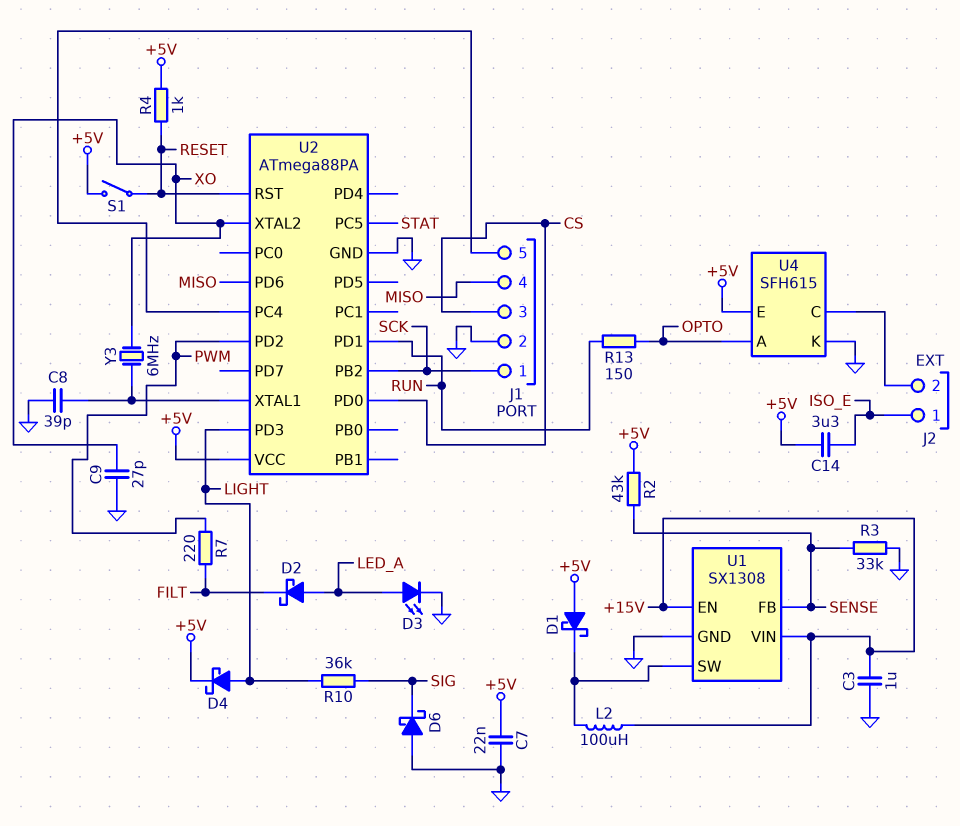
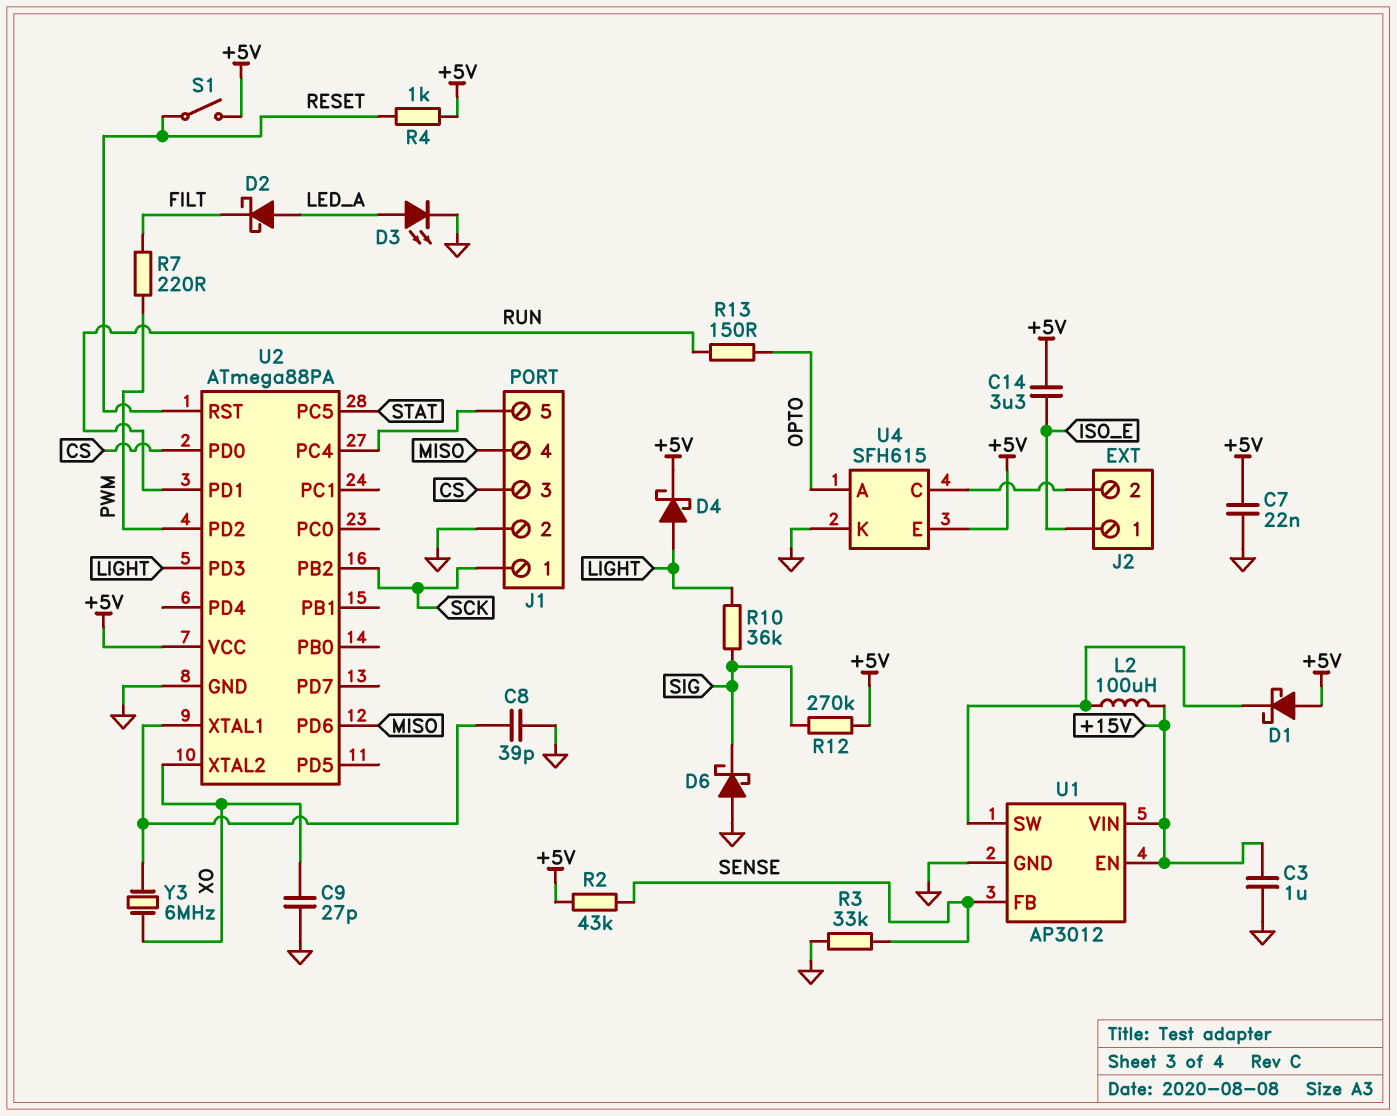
R12: none -> 270k (+5V, SIG)
U1: SX1308 -> AP3012

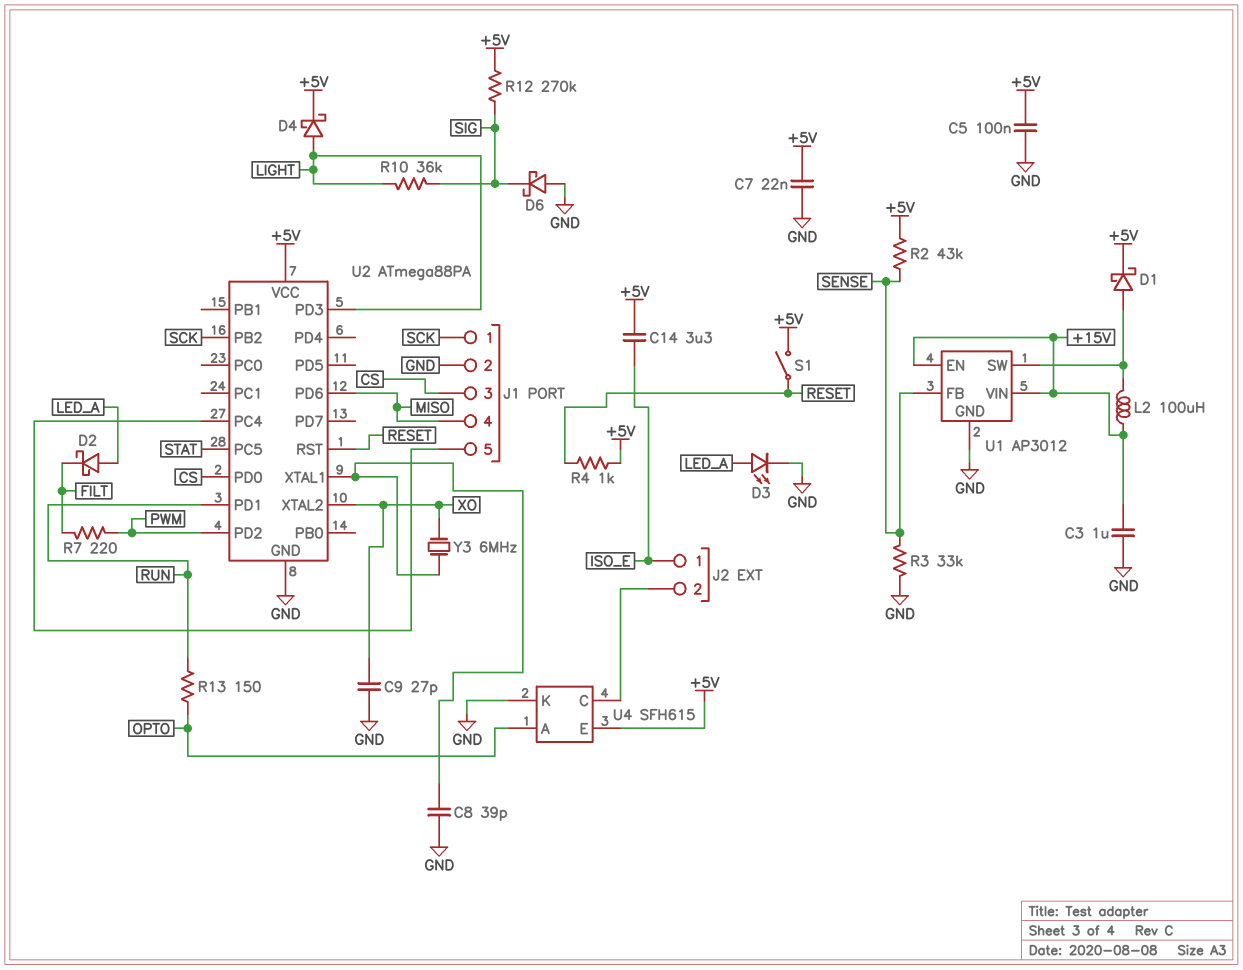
C5: none -> 100nF (+5V, GND)
D1: schottky (A +5V, K U1/SW) -> schottky (A U1/SW, K +5V)

